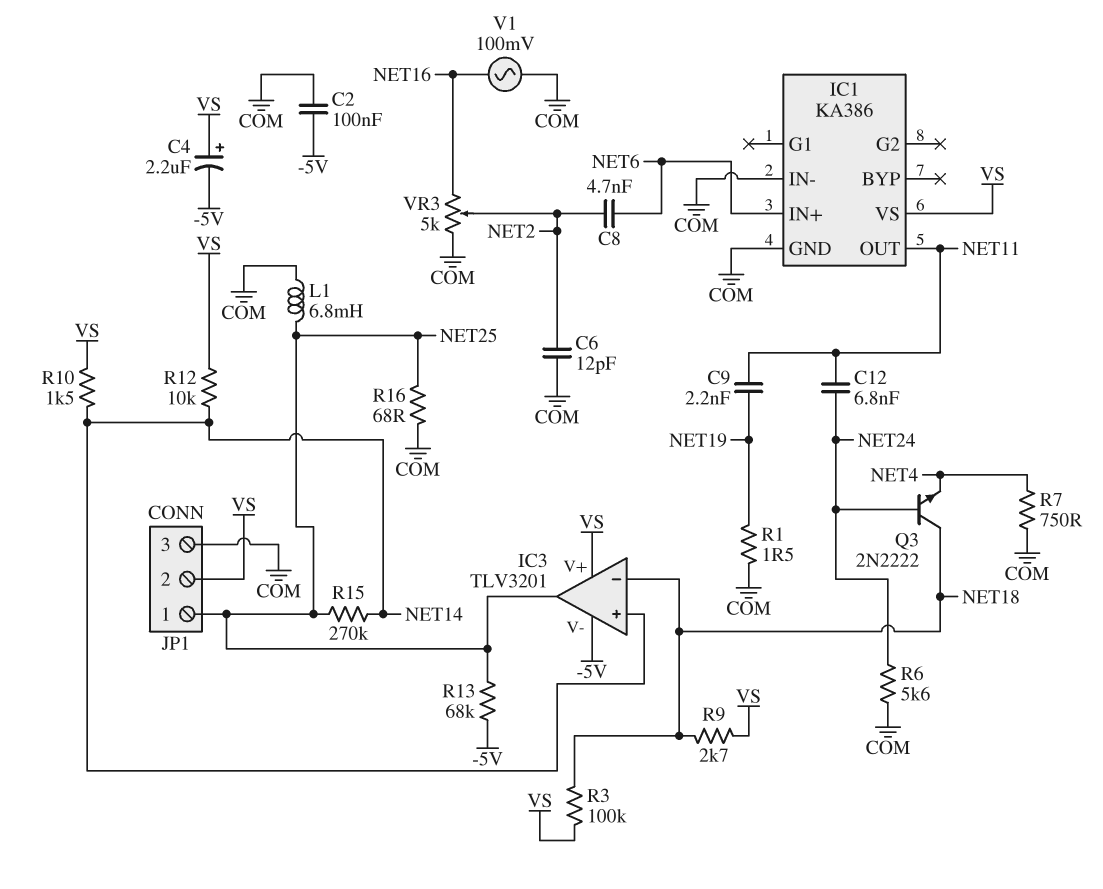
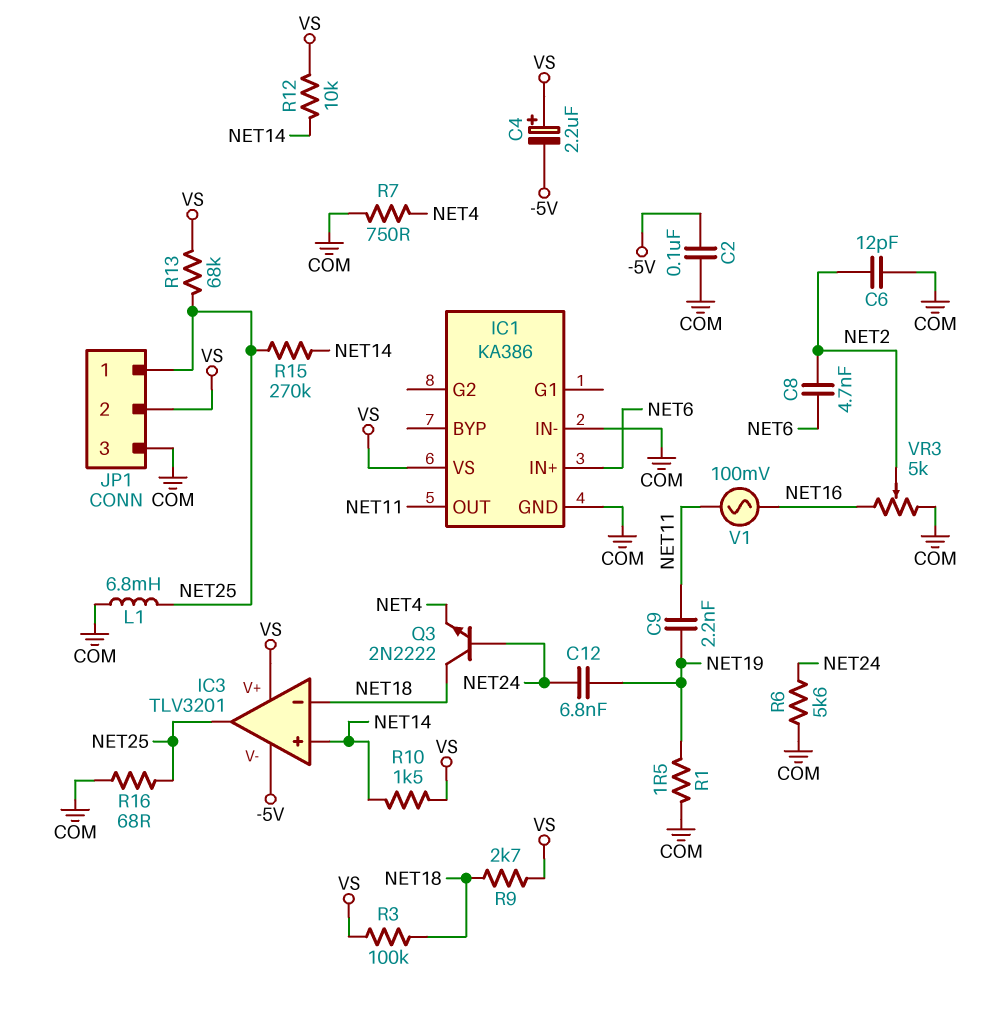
C12: 6.8nF (NET11, NET24) -> 6.8nF (NET19, NET24)
R13: 68k (-5V, NET25) -> 68k (NET25, VS)
V1: AC 100mV (COM, NET16) -> AC 100mV (NET11, NET16)

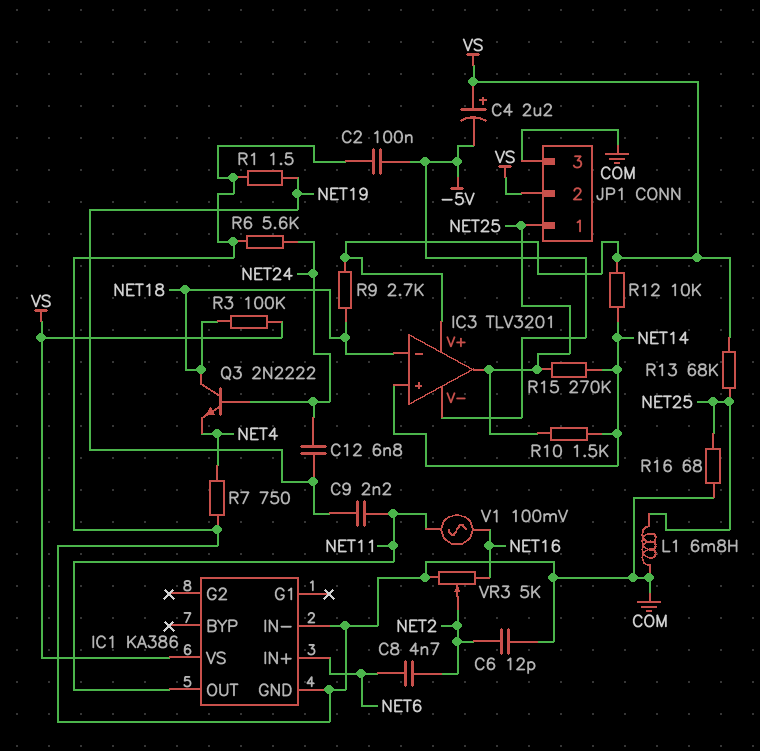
R10: 1.5k (NET14, VS) -> 1.5k (NET14, NET25)

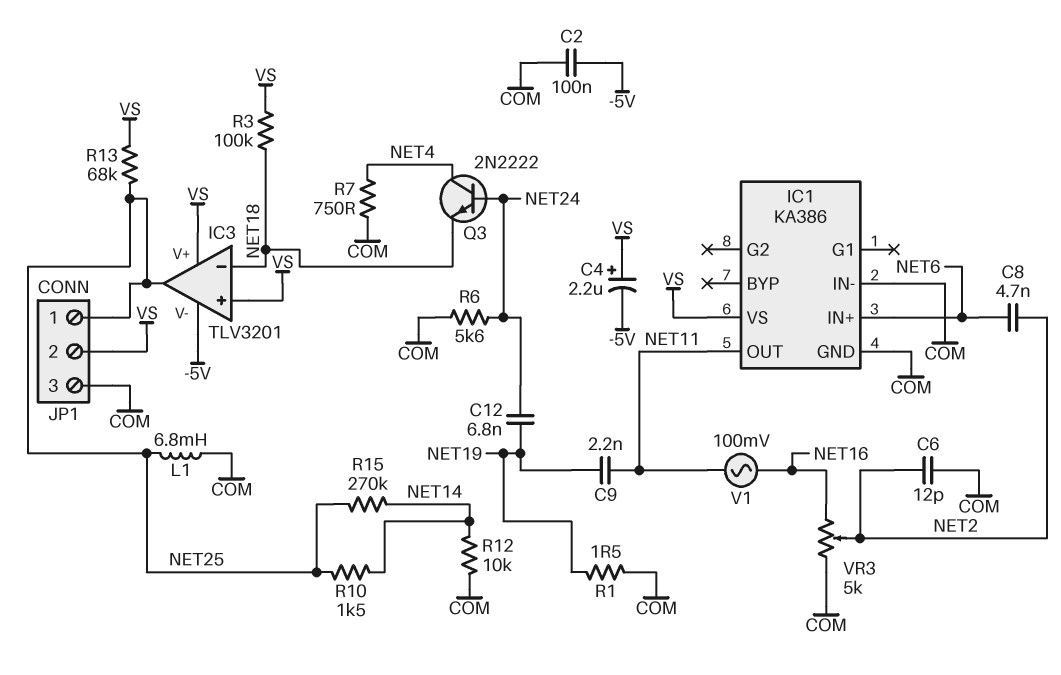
IC3 pin in+: NET14 -> VS
Q3: NPN 2N2222 (B NET24, C NET18, E NET4) -> NPN 2N2222 (B NET24, C NET4, E NET18)
R9: 2.7k (NET18, VS) -> none
R12: 10k (NET14, VS) -> 10k (COM, NET14)
R16: 68 (COM, NET25) -> none

